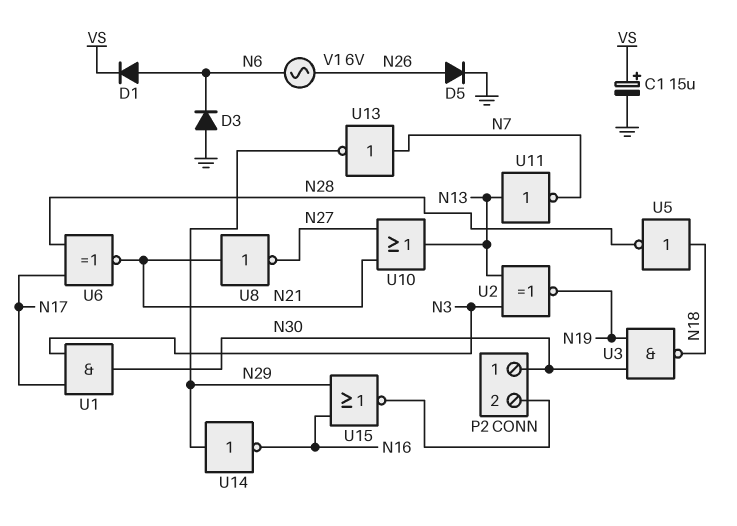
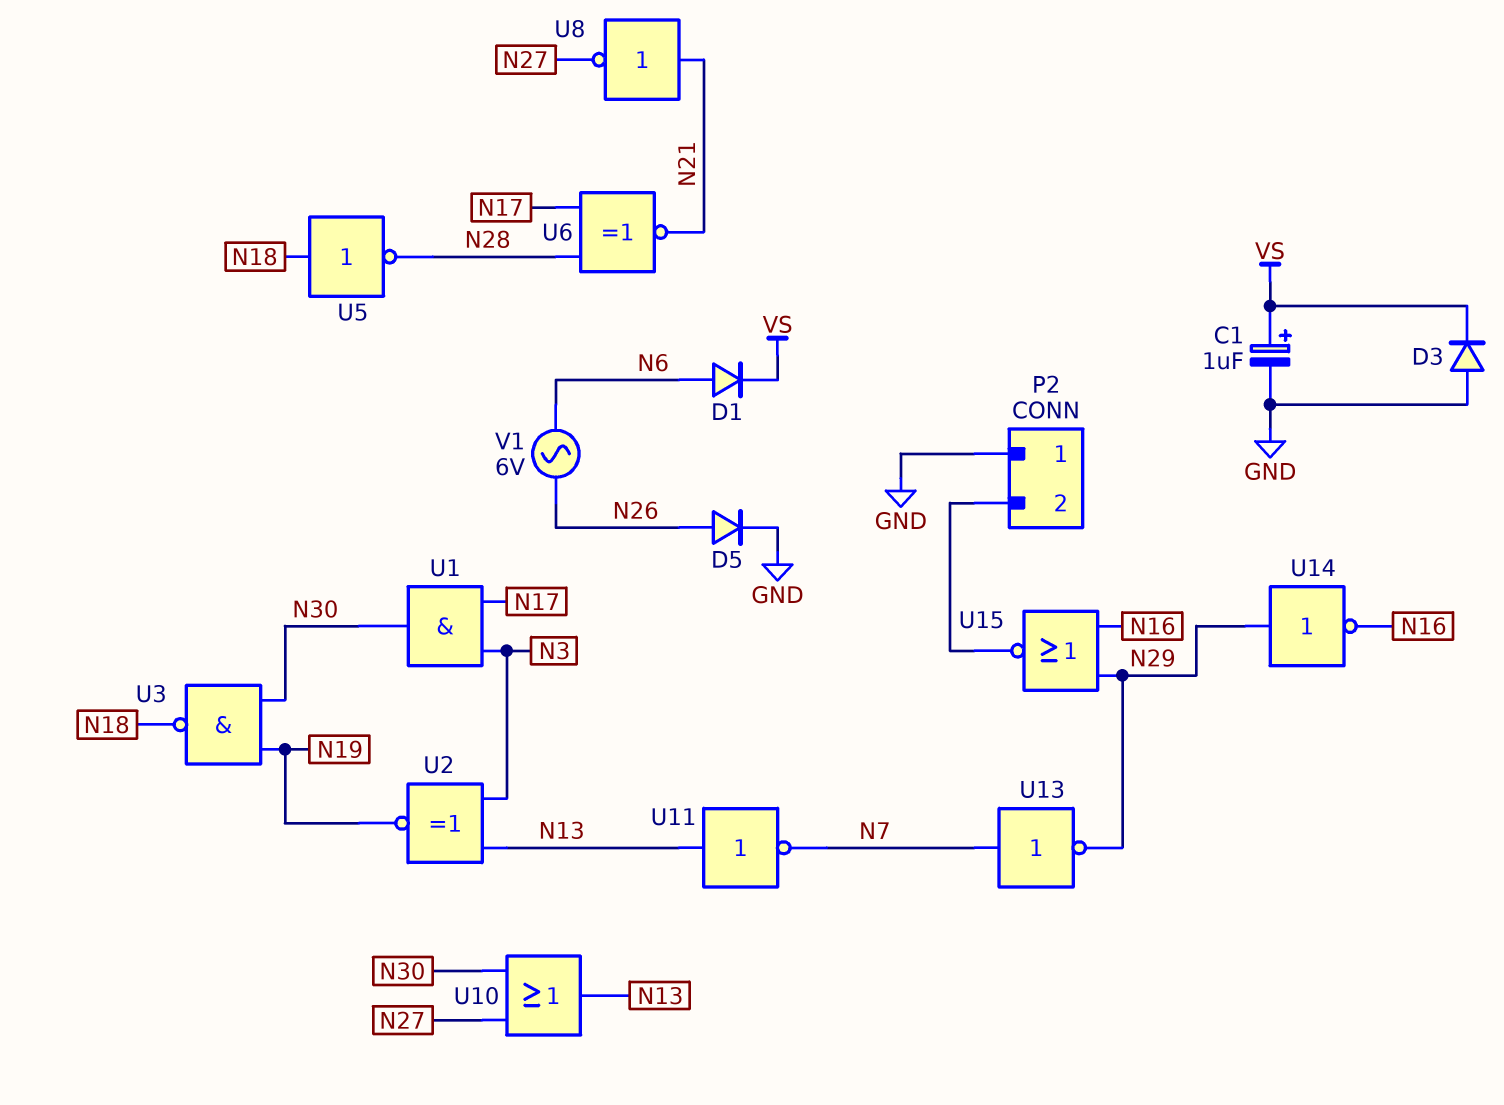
C1: 15uF (plus VS, minus GND) -> 1uF (plus VS, minus GND)
D3: diode (A GND, K N6) -> diode (A GND, K VS)
P2 pin 1: N30 -> GND
U10: OR (in N21, in N27, out N13) -> OR (in N27, in N30, out N13)

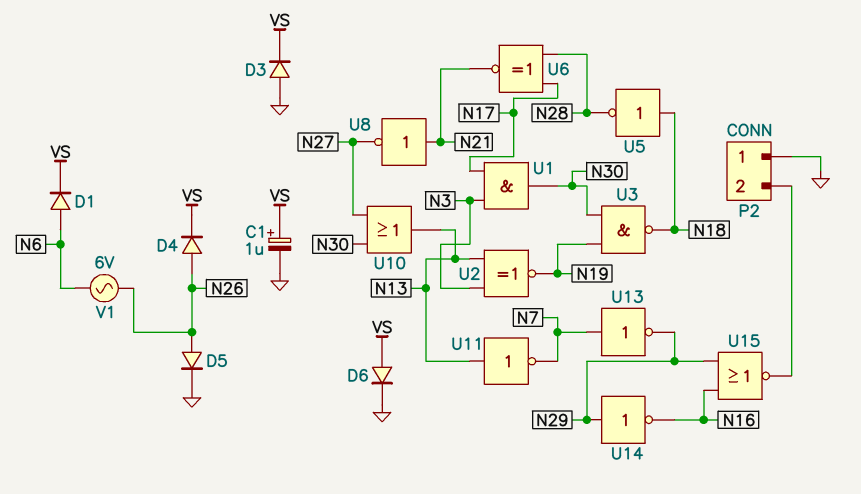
D4: none -> diode (A N26, K VS)
D6: none -> diode (A VS, K GND)

